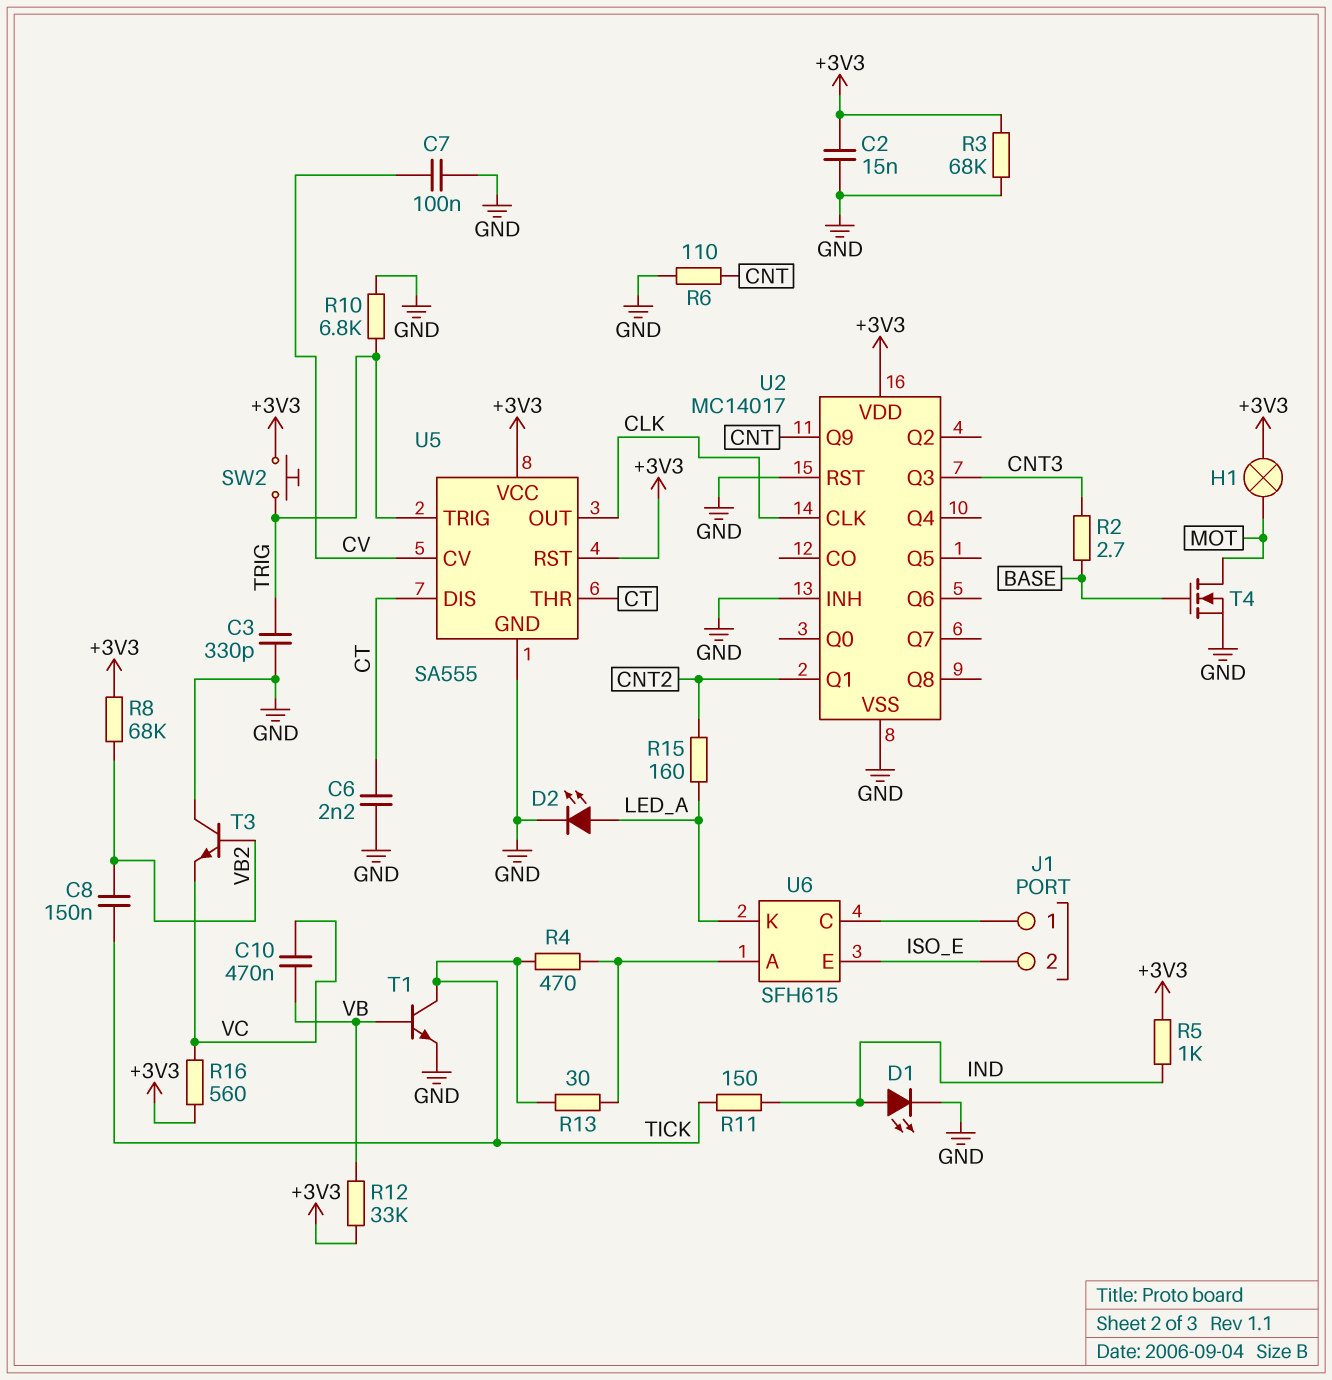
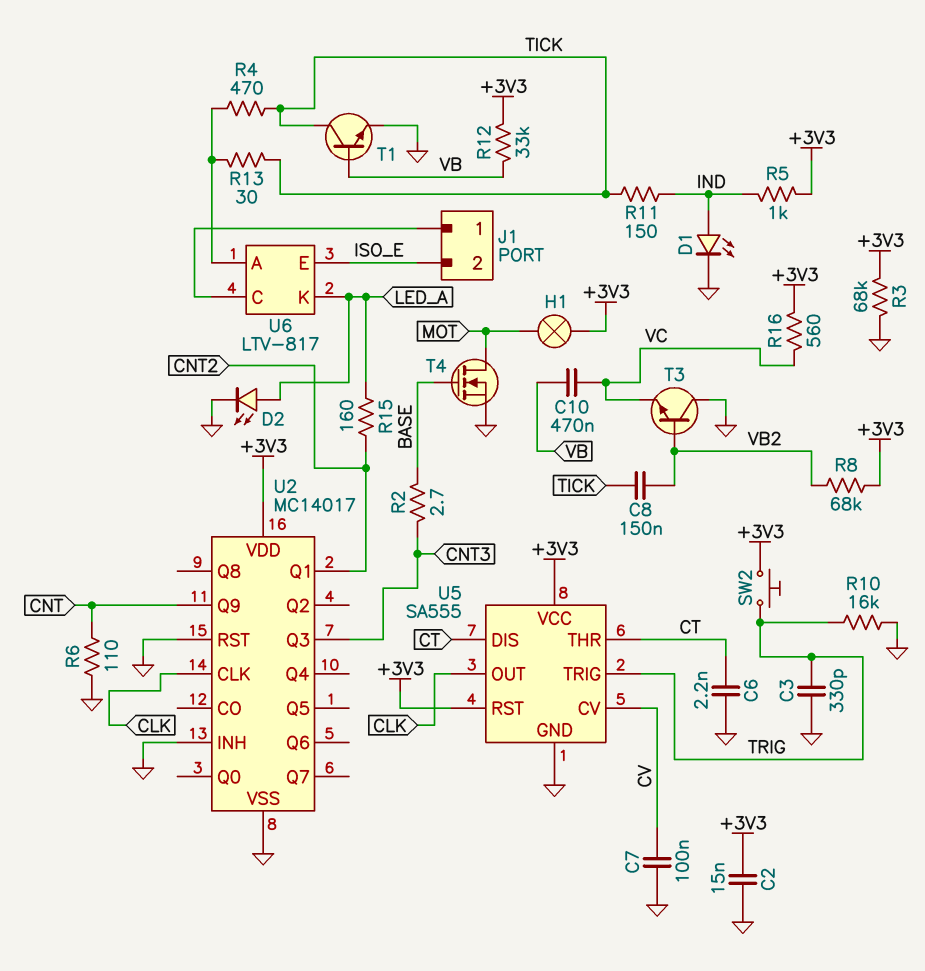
R10: 6.8k (GND, TRIG) -> 16k (GND, TRIG)
U6: SFH615 -> LTV-817

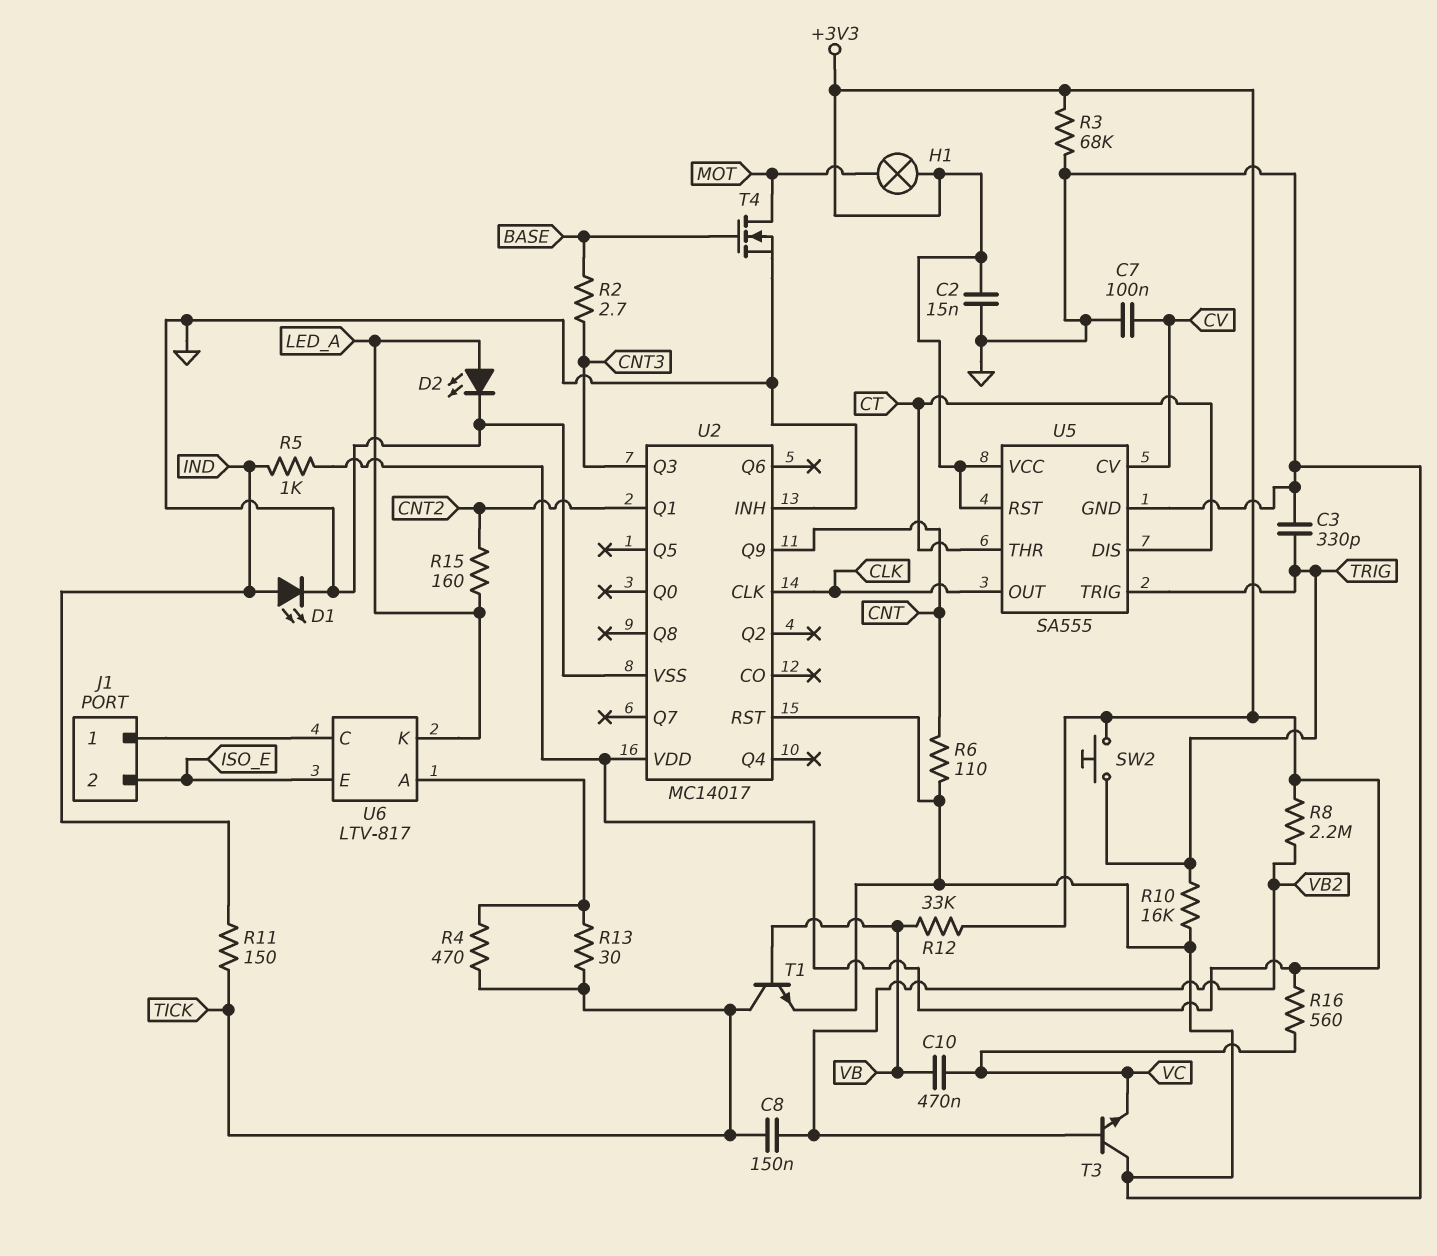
C6: 2.2nF (CT, GND) -> none
R8: 68k (+3V3, VB2) -> 2.2M (+3V3, VB2)

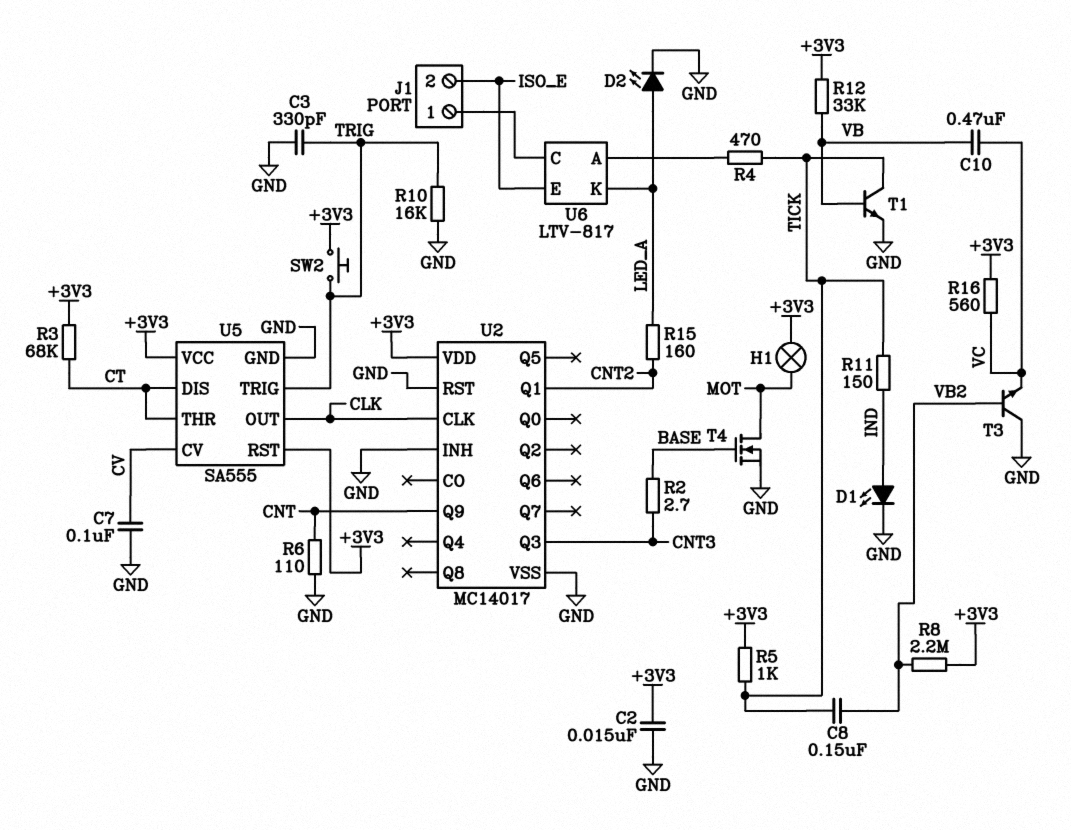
R3: 68k (+3V3, GND) -> 68k (+3V3, CT)
R5: 1k (+3V3, IND) -> 1k (+3V3, TICK)
R13: 30 (TICK, U6/A) -> none

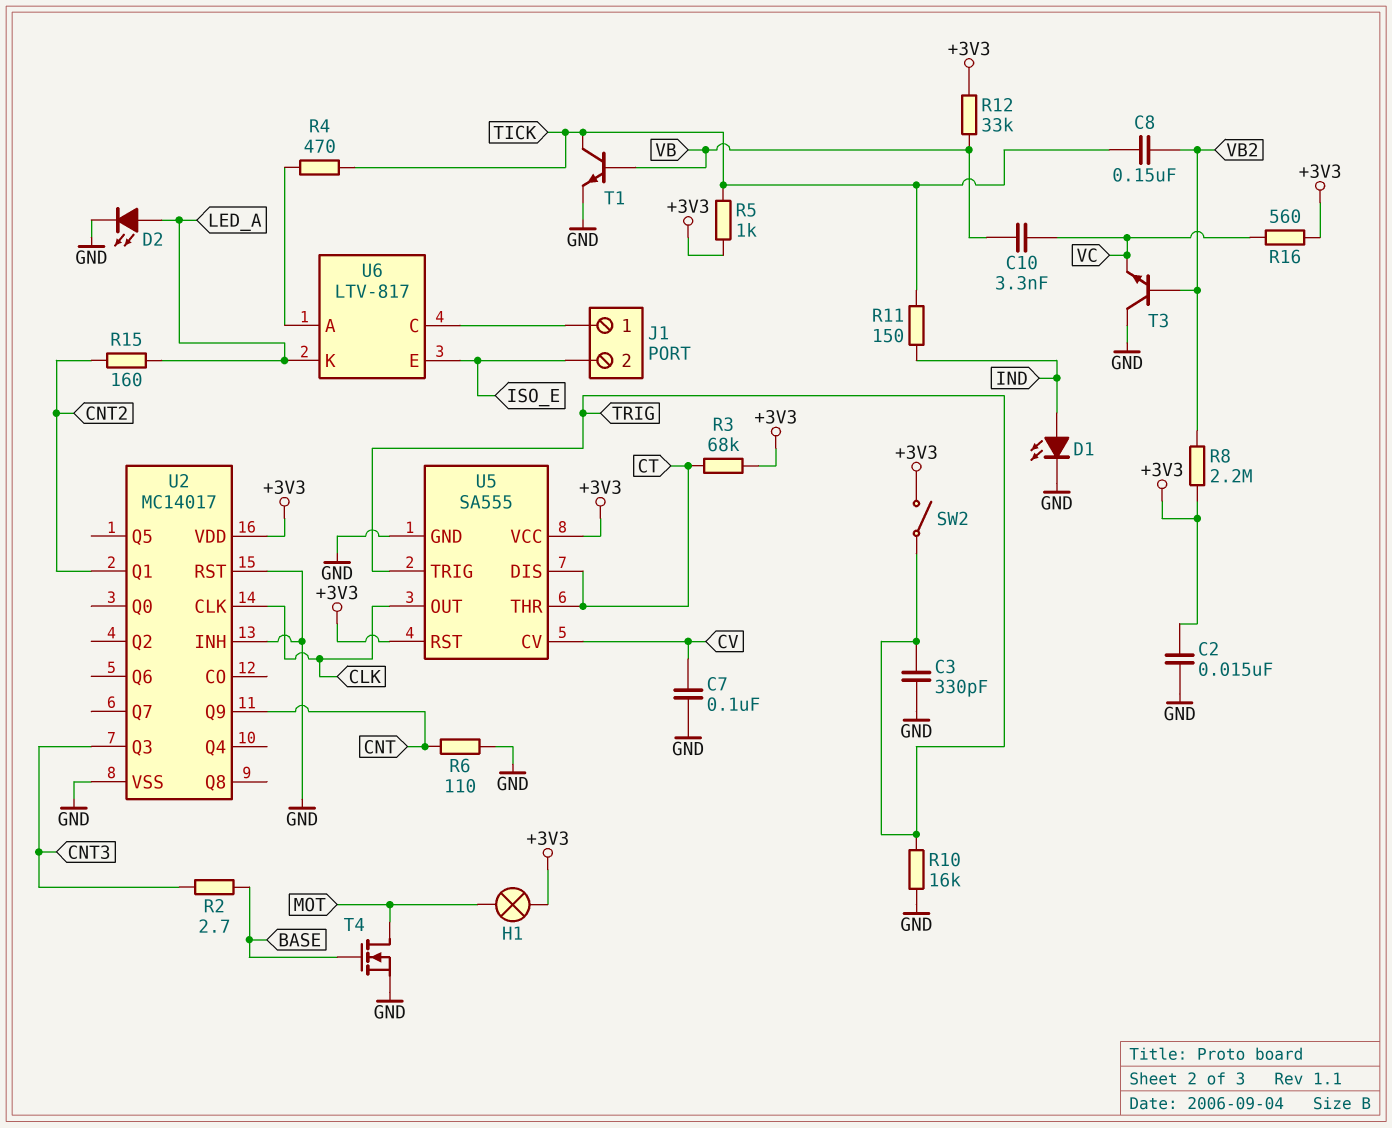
C10: 470nF (VB, VC) -> 3.3nF (VB, VC)
SW2: button (+3V3, TRIG) -> switch (+3V3, TRIG)

